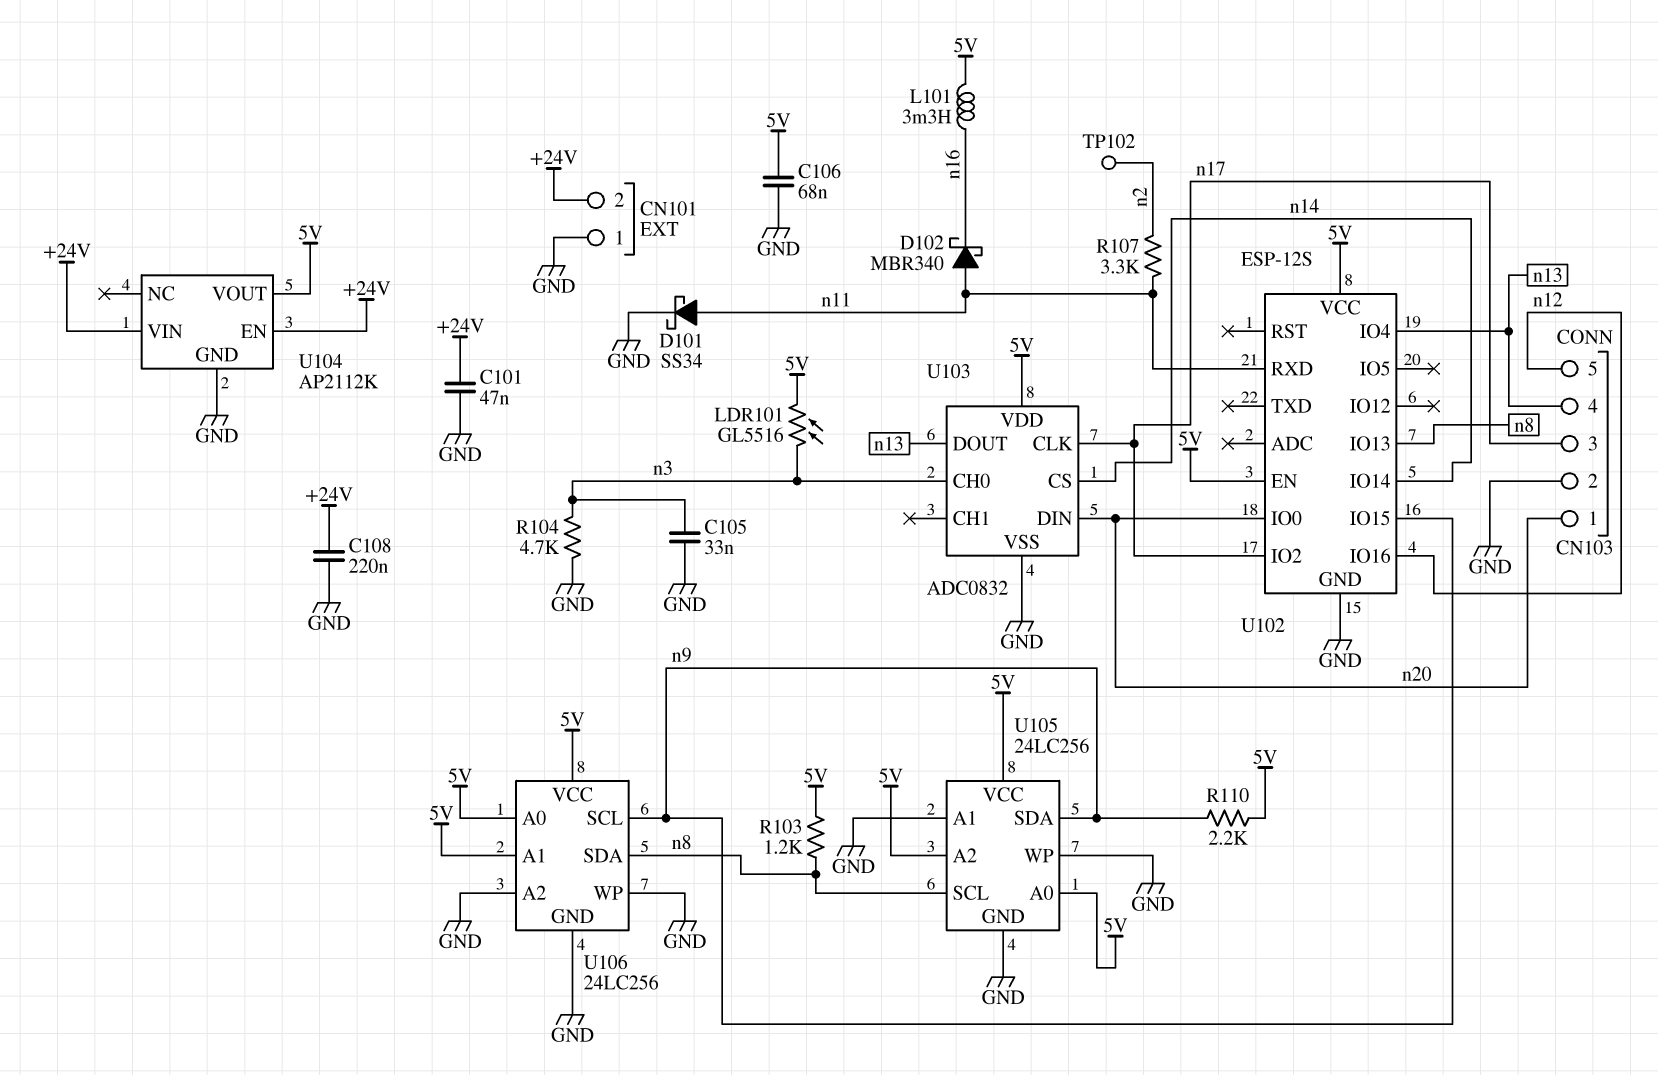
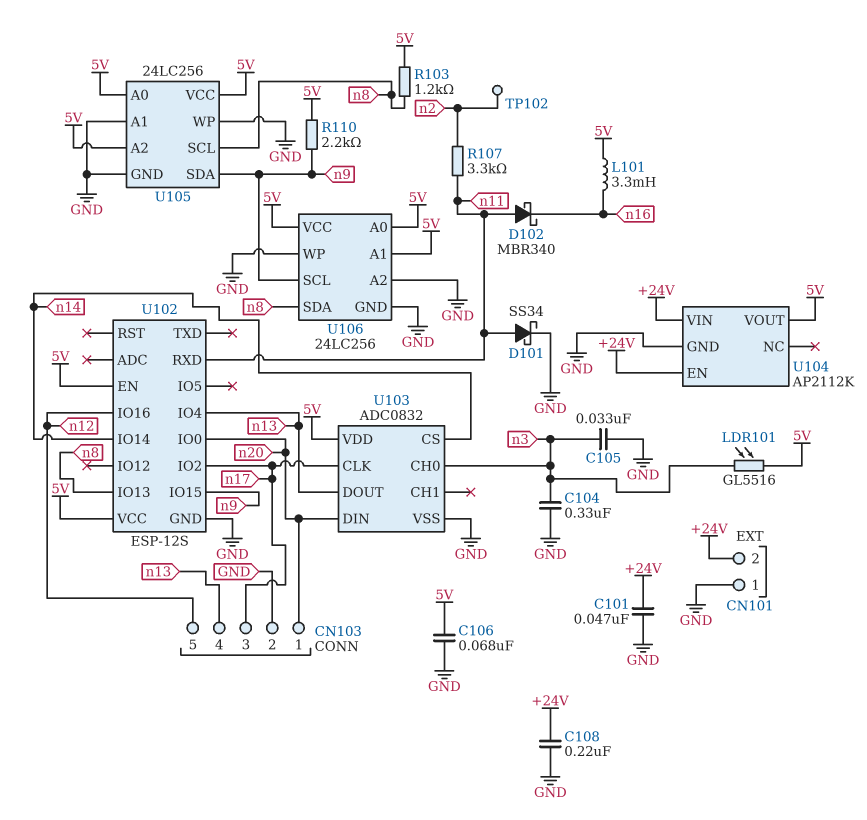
C104: none -> 330nF (GND, n3)
R104: 4.7k (GND, n3) -> none

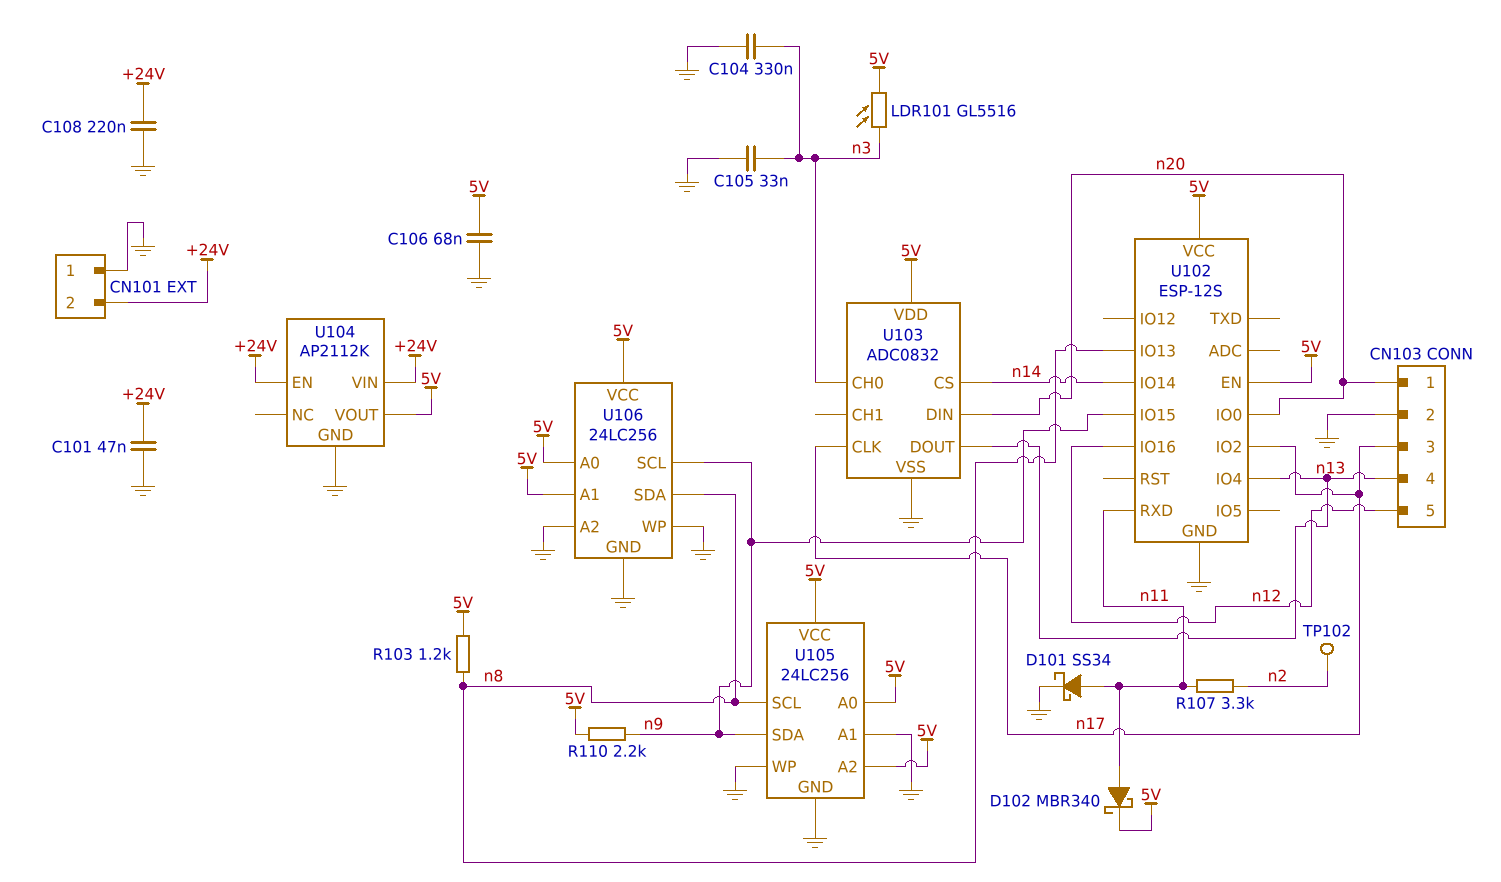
D102: schottky MBR340 (A n11, K n16) -> schottky MBR340 (A n11, K 5V)
L101: 3.3mH (5V, n16) -> none

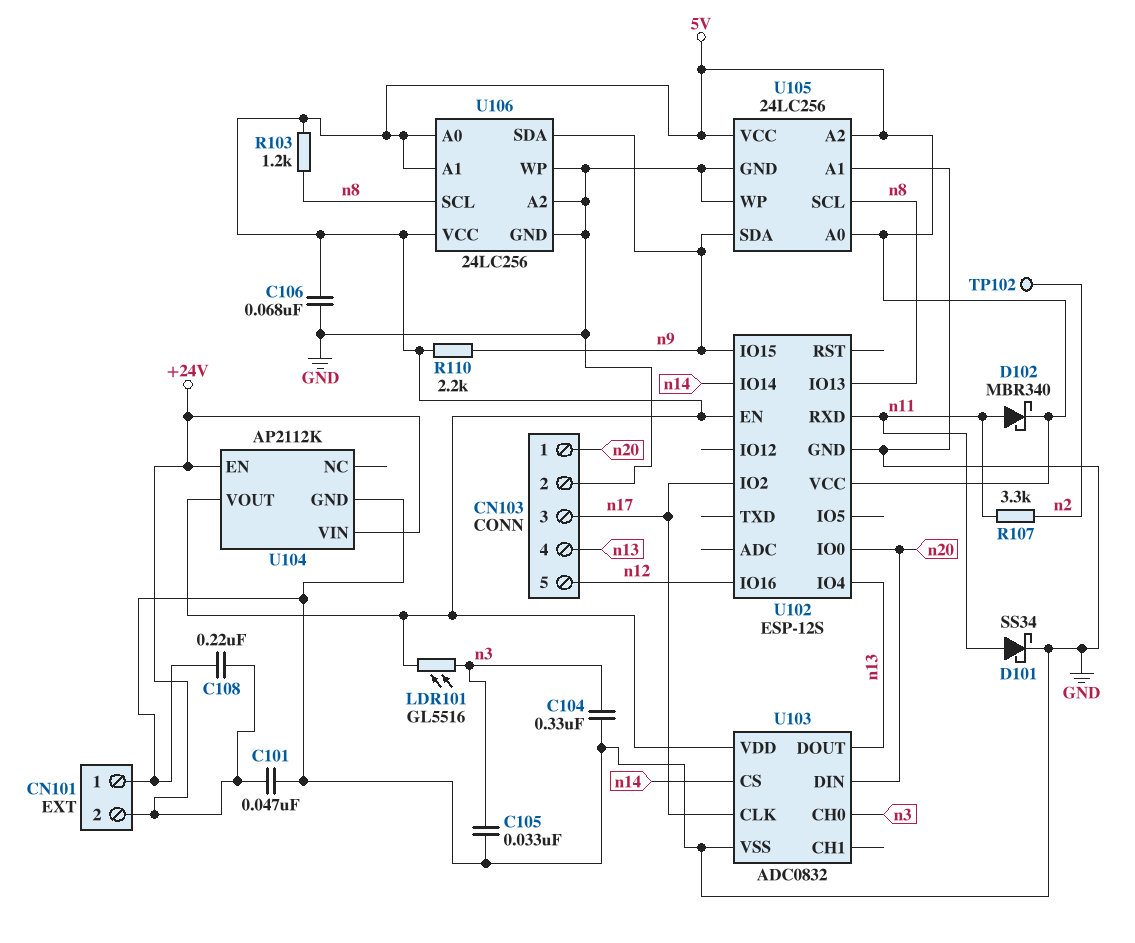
U106 pin SCL: n9 -> n8
U106 pin SDA: n8 -> n9

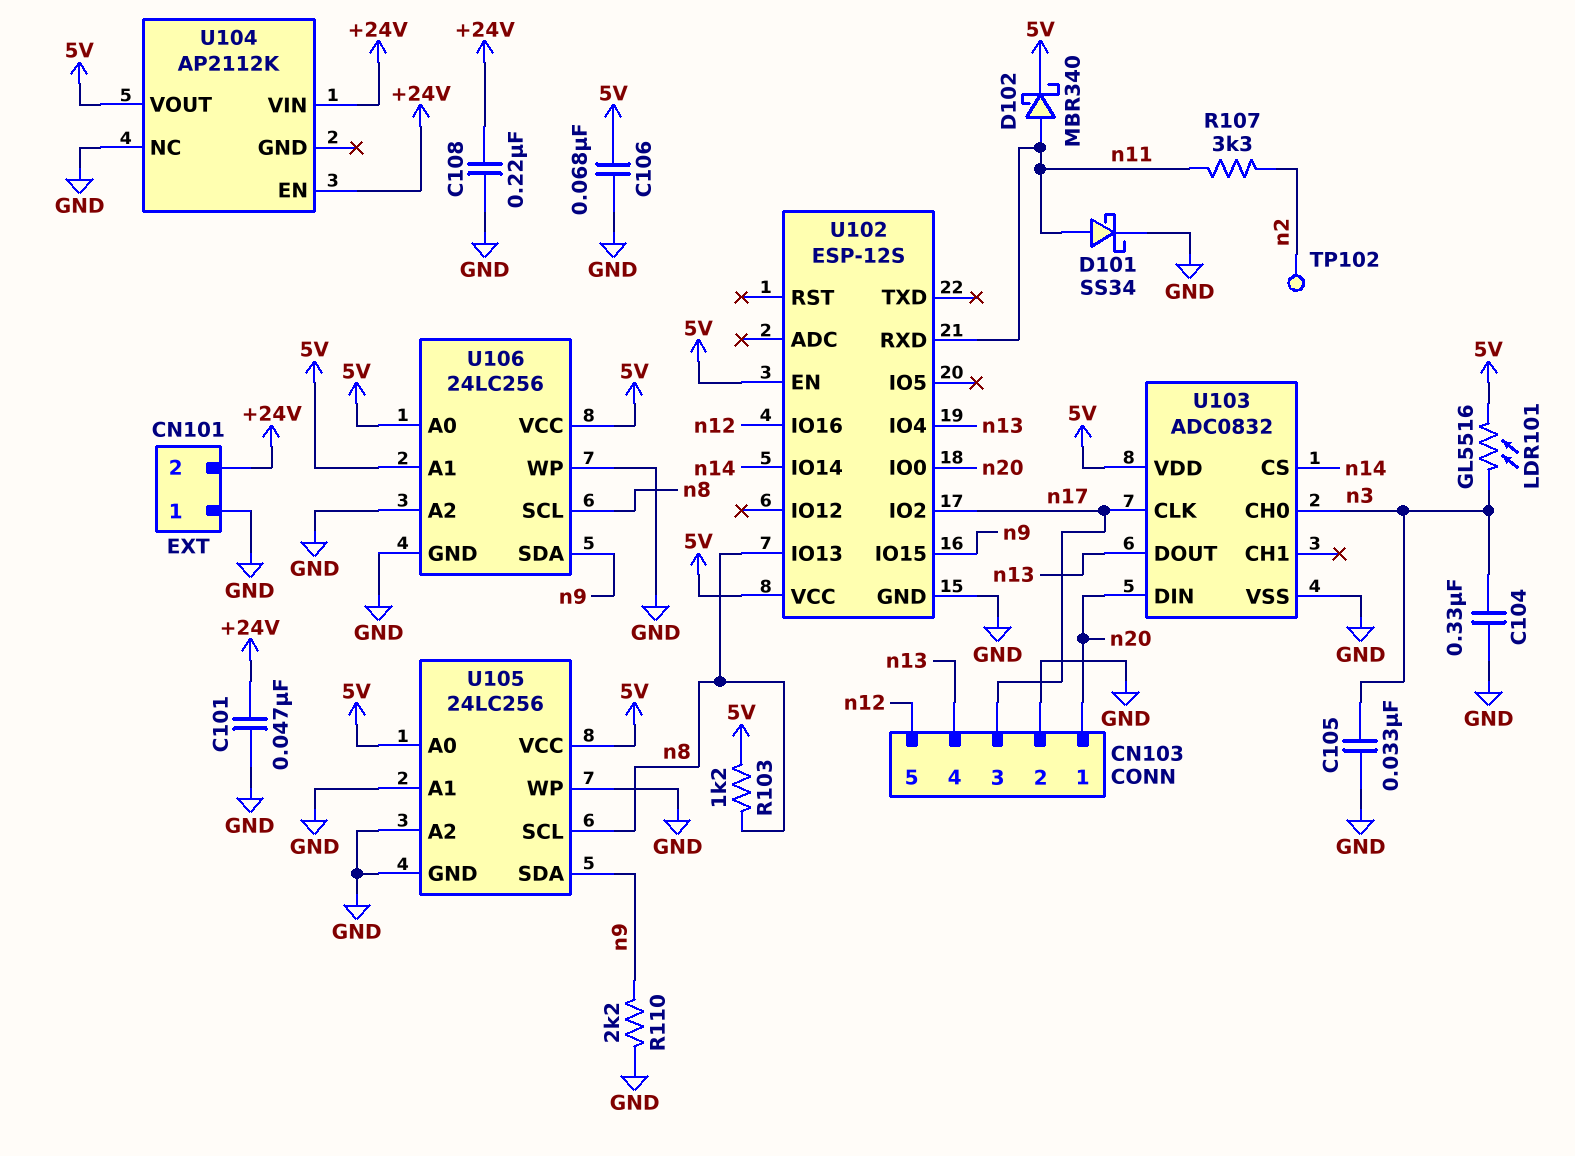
R110: 2.2k (5V, n9) -> 2.2k (GND, n9)
U104 pin GND: GND -> none
U104 pin NC: none -> GND
U105 pin A2: 5V -> GND

